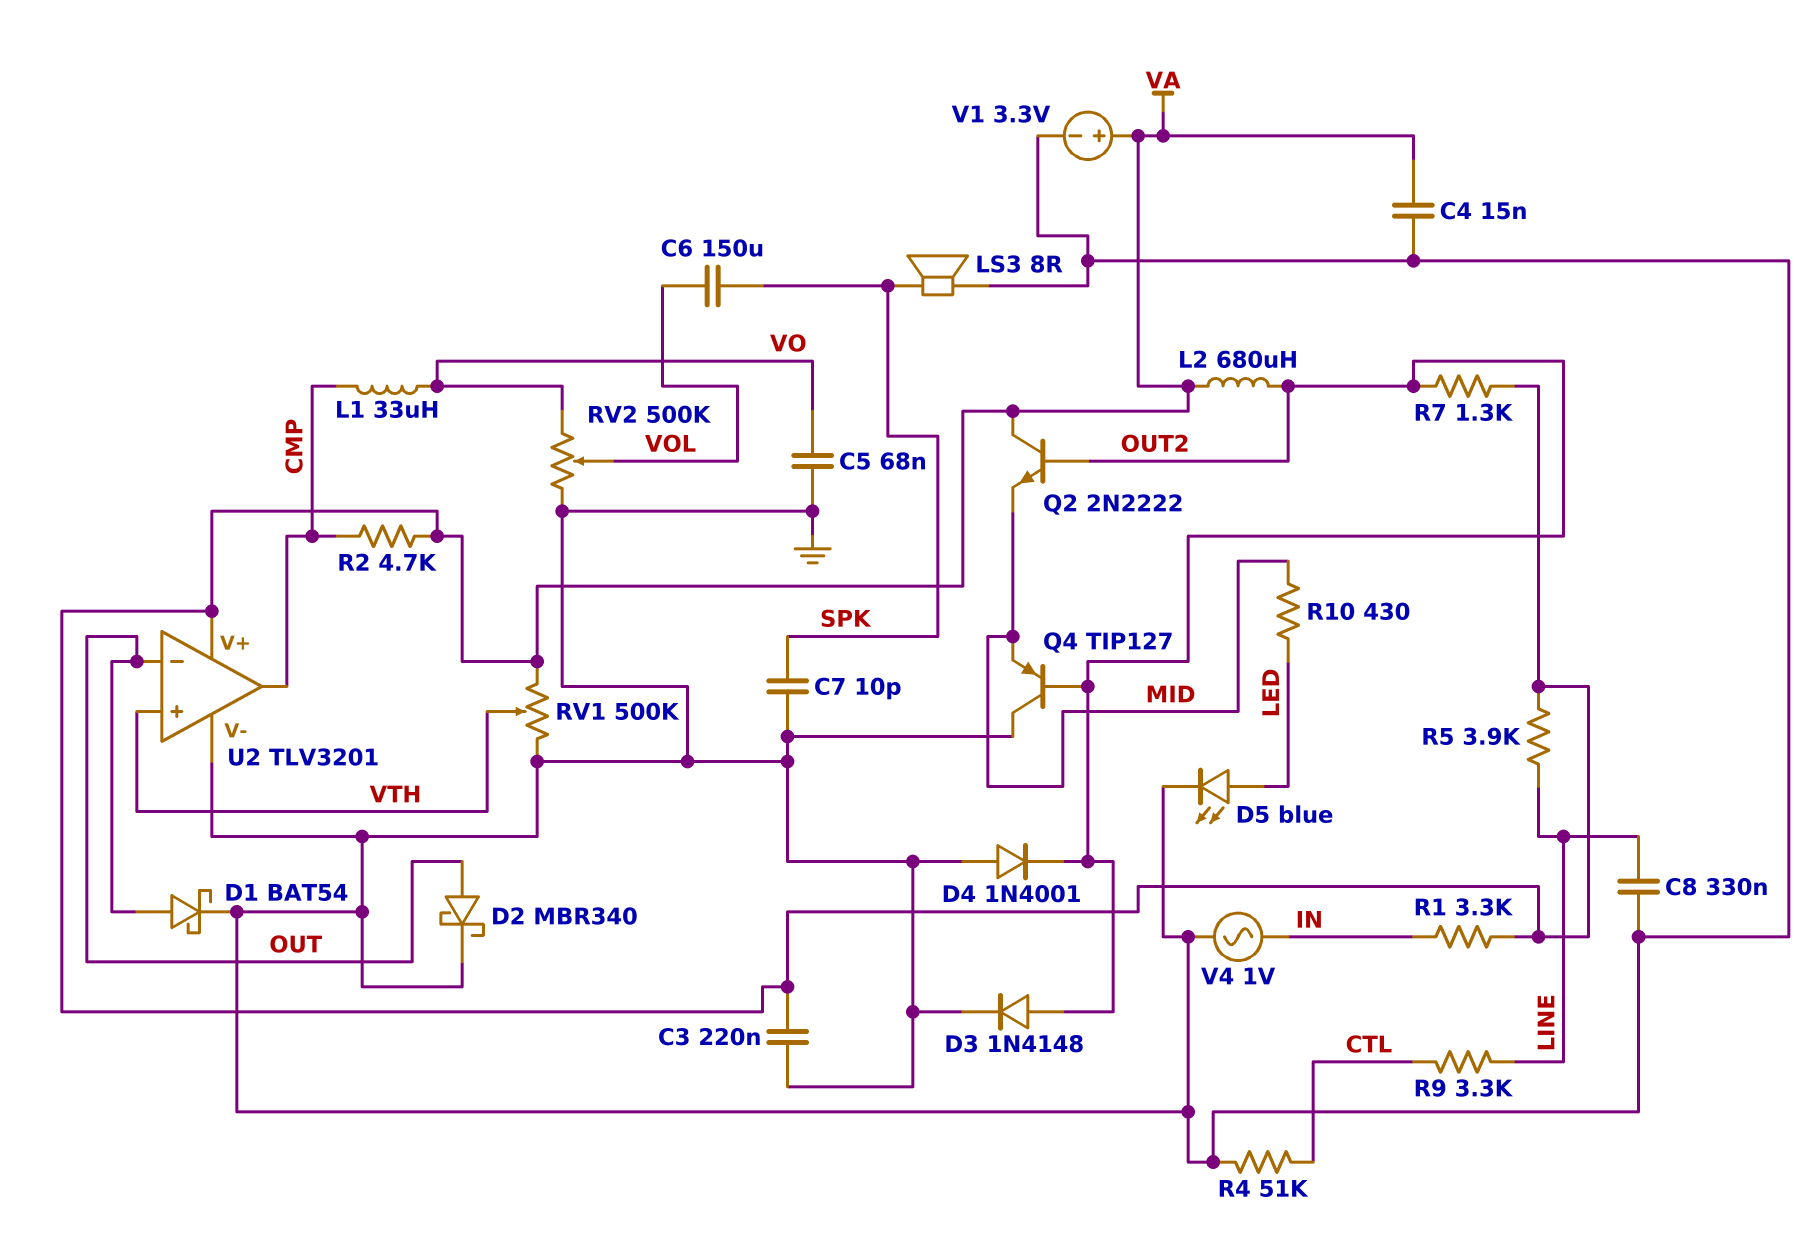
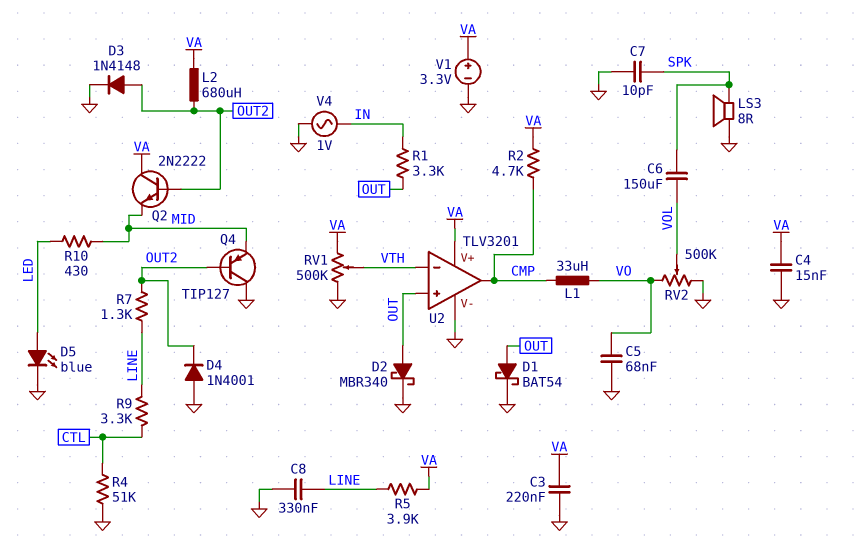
R1: 3.3k (IN, VA) -> 3.3k (IN, OUT)
R7: 1.3k (OUT2, VA) -> 1.3k (LINE, OUT2)
U2 pin in+: VTH -> OUT
U2 pin in-: OUT -> VTH

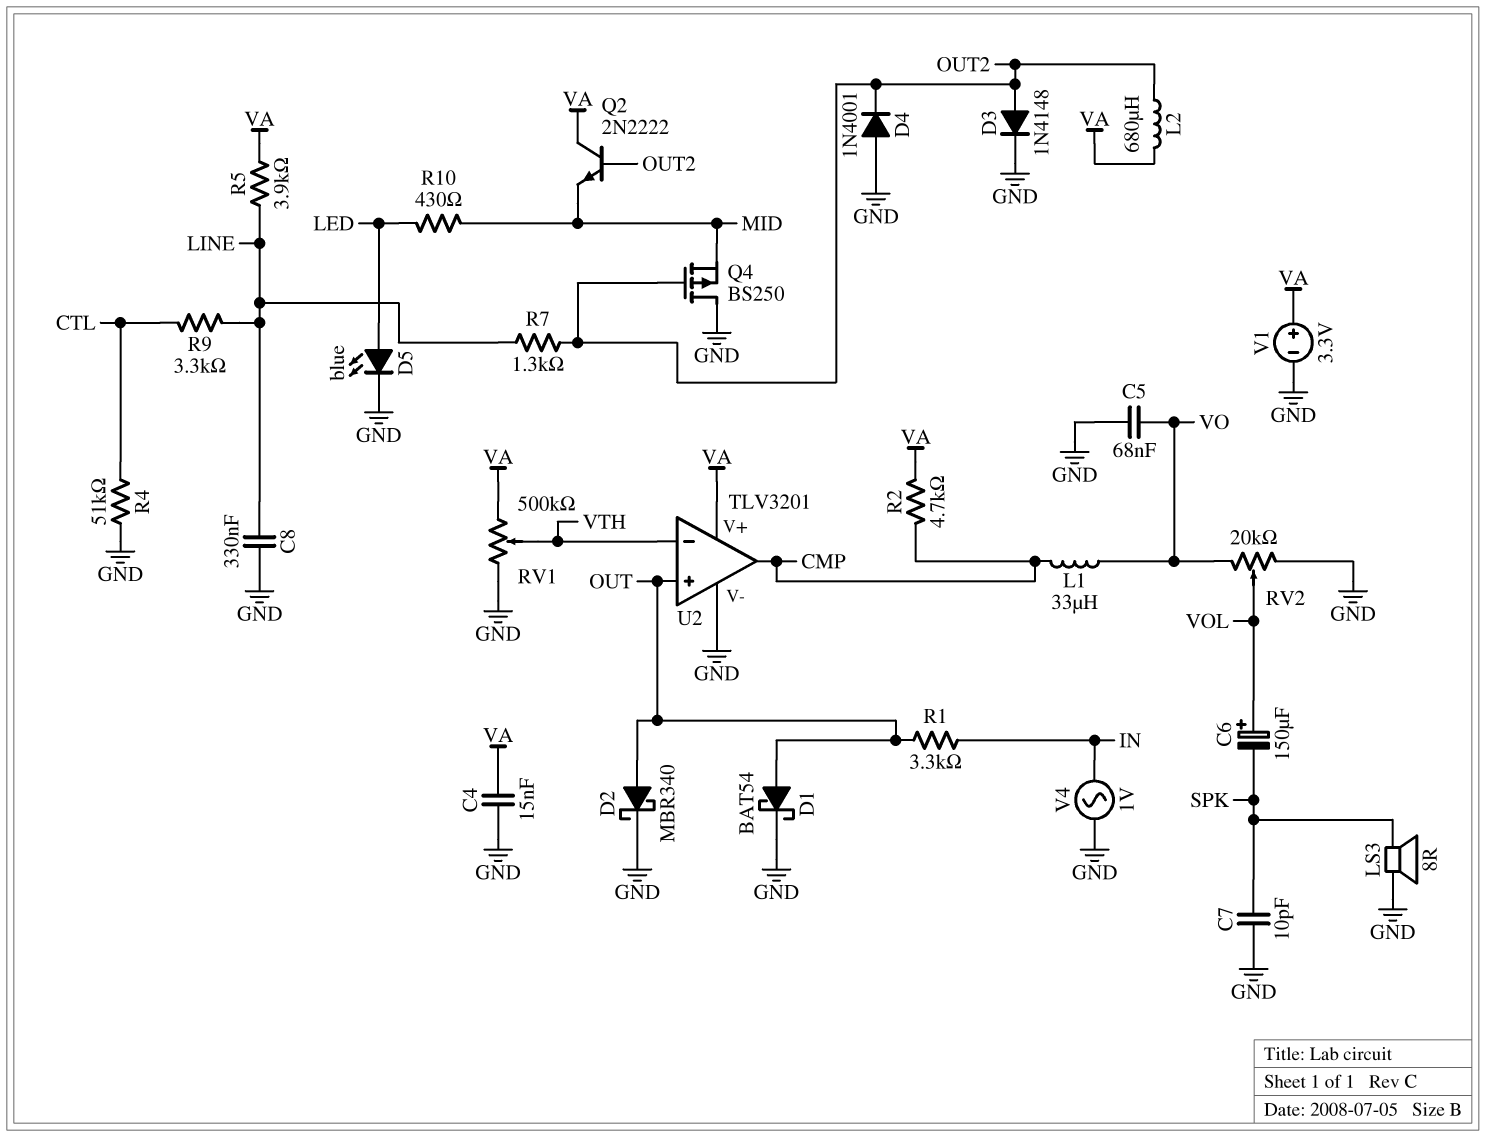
C3: 220nF (GND, VA) -> none
C6: 150uF (SPK, VOL) -> 150uF (plus VOL, minus SPK)
Q4: PNP TIP127 (B OUT2, C GND, E MID) -> PMOS BS250 (G OUT2, D GND, S MID)
RV2: 500k (GND, VO, wiper VOL) -> 20k (GND, VO, wiper VOL)

